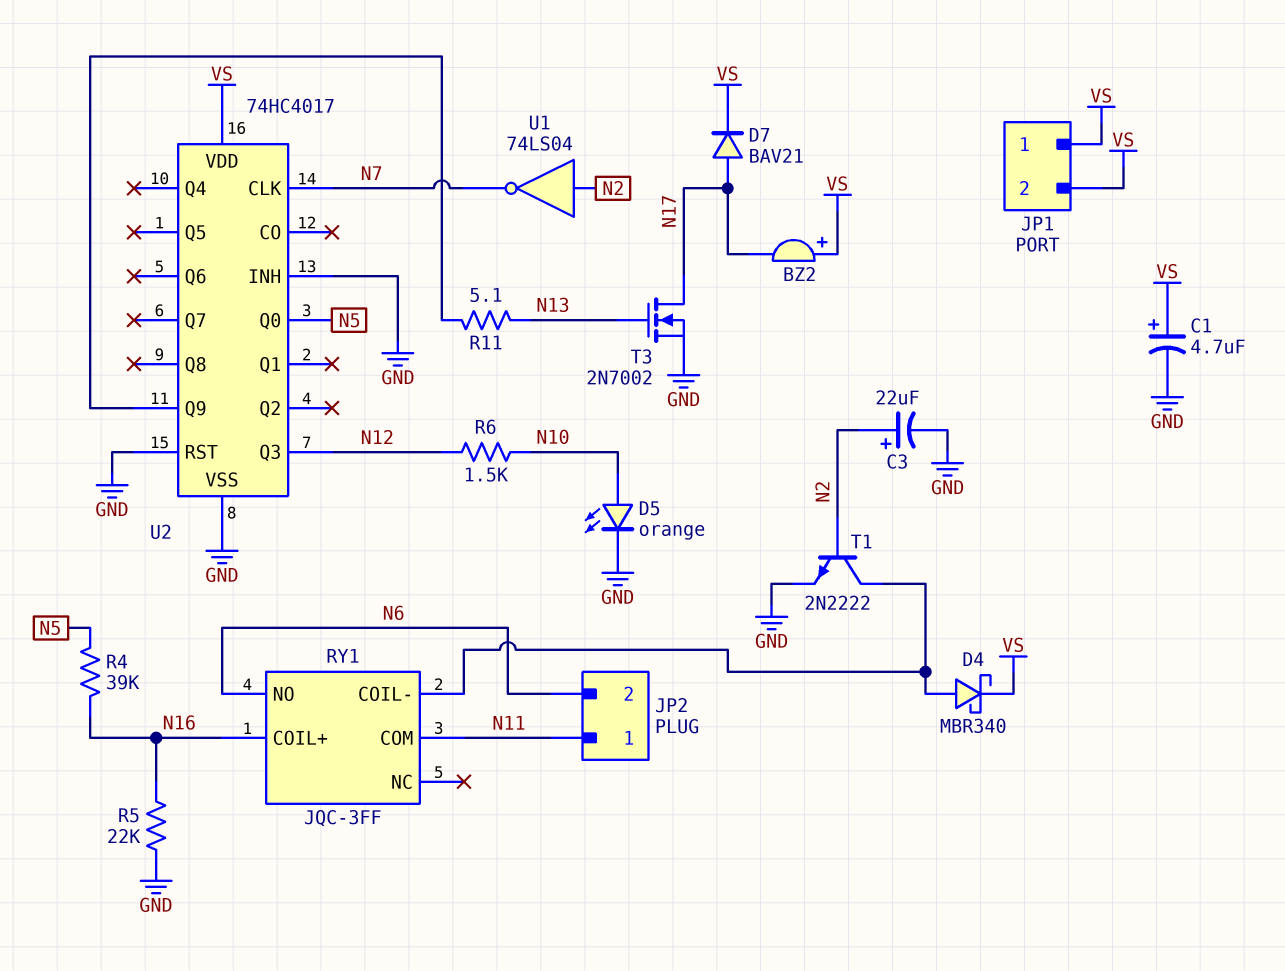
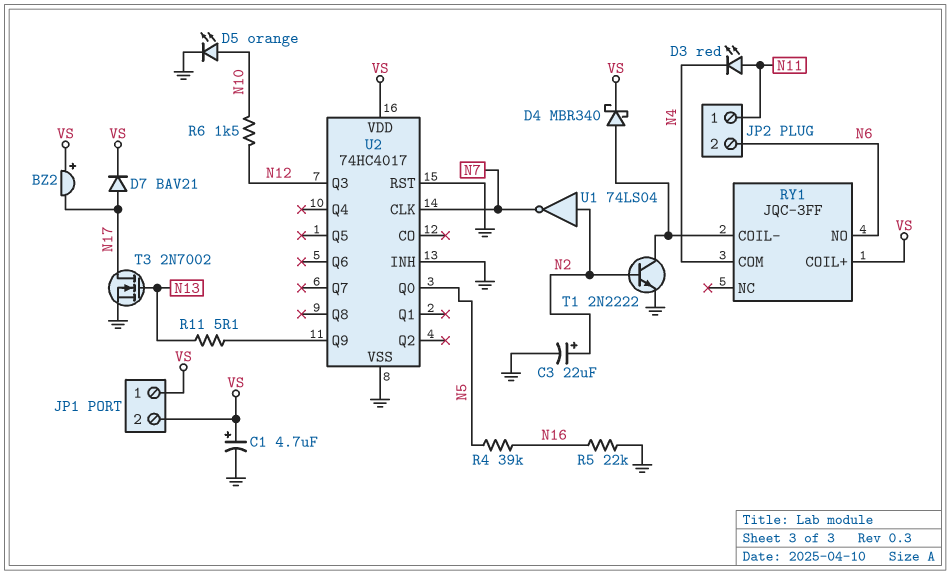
D3: none -> LED red (A N11, K N4)
RY1 pin COIL+: N16 -> VS
RY1 pin COM: N11 -> N4

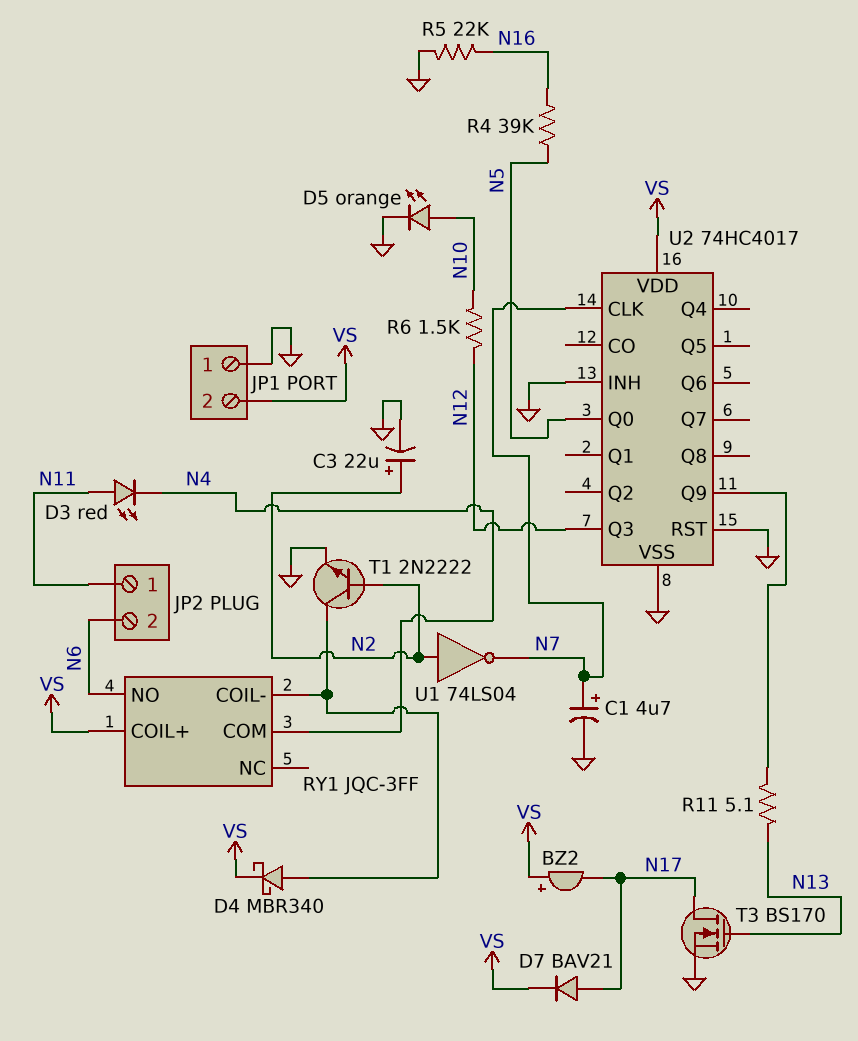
C1: 4.7uF (plus VS, minus GND) -> 4.7uF (plus N7, minus GND)
JP1 pin 1: VS -> GND
T3: NMOS 2N7002 (G N13, D N17, S GND) -> NMOS BS170 (G N13, D N17, S GND)

